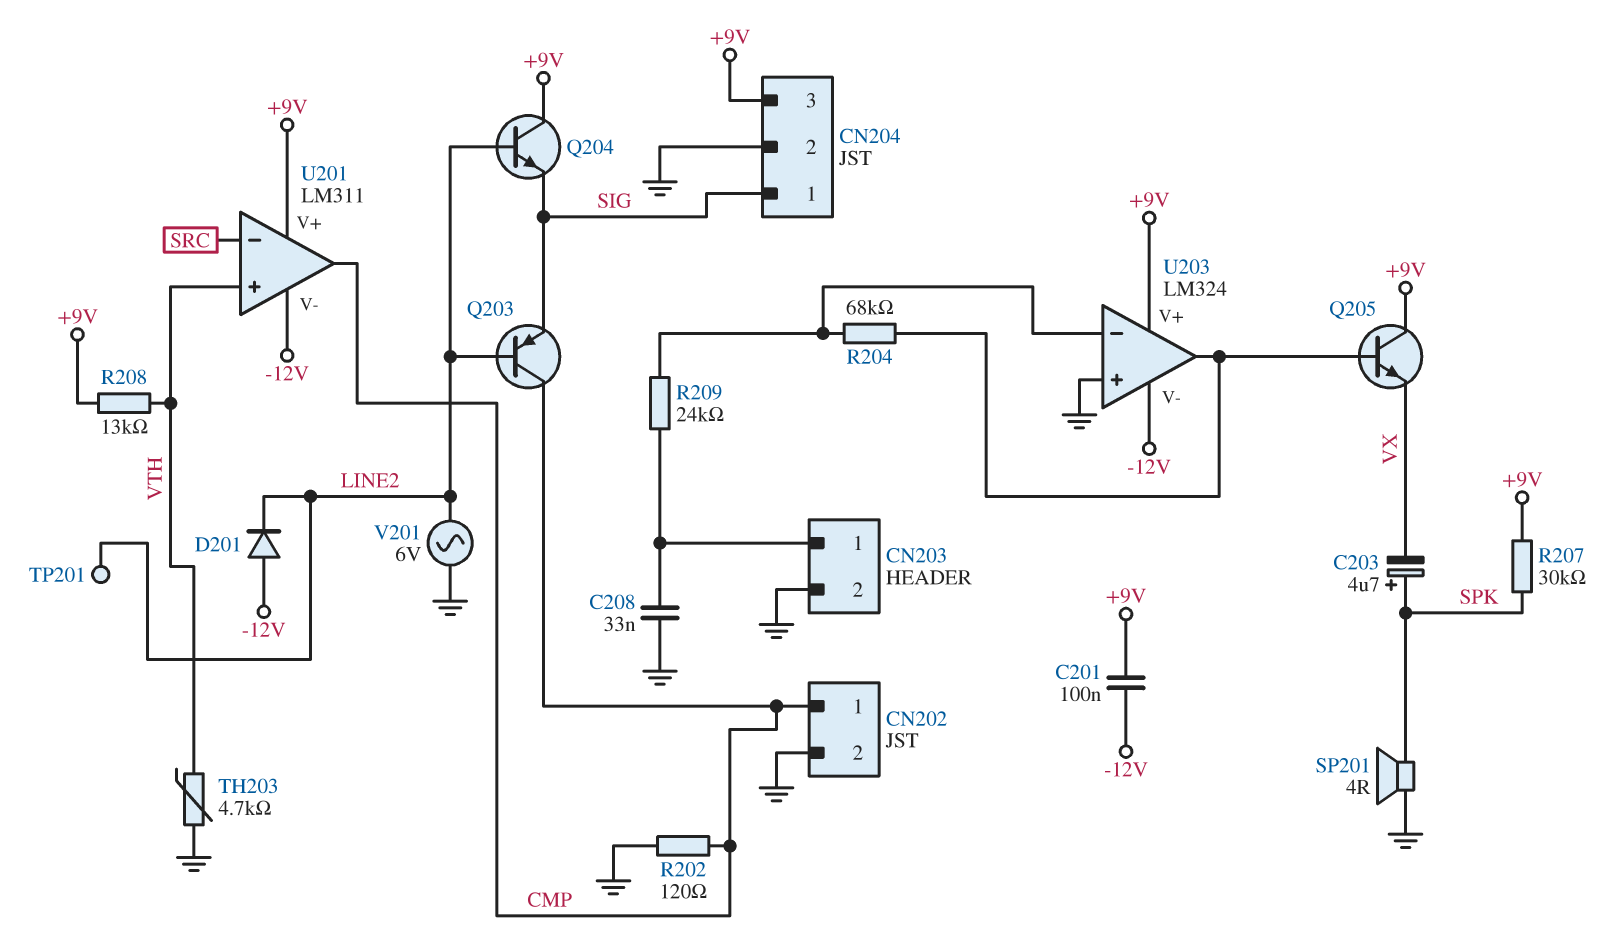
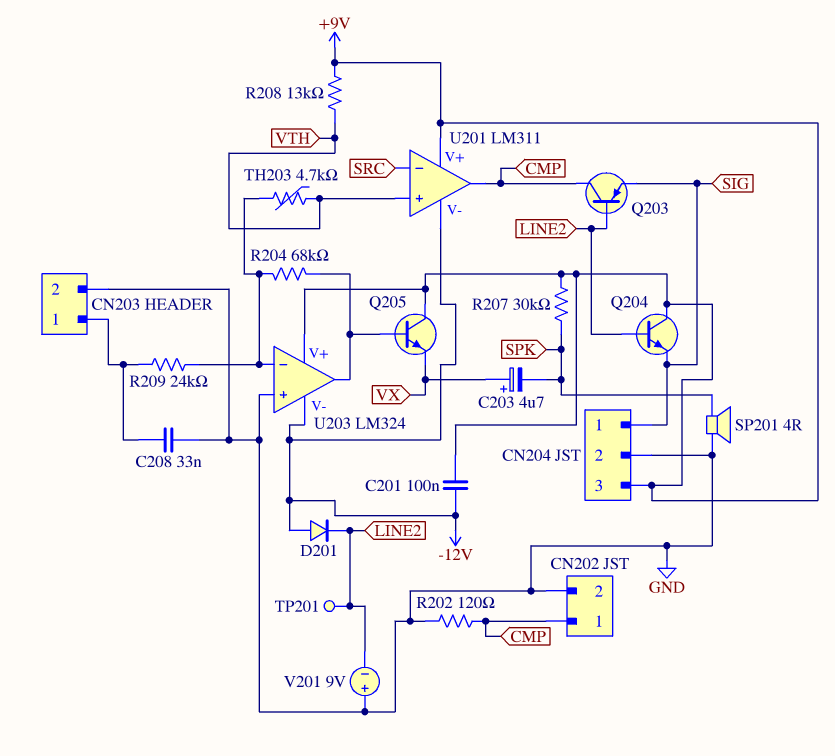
C203: 4.7uF (plus SPK, minus VX) -> 4.7uF (plus VX, minus SPK)
TH203: 4.7k (GND, VTH) -> 4.7k (U203/in-, VTH)
V201: AC 6V (GND, LINE2) -> 9V (plus GND, minus LINE2)

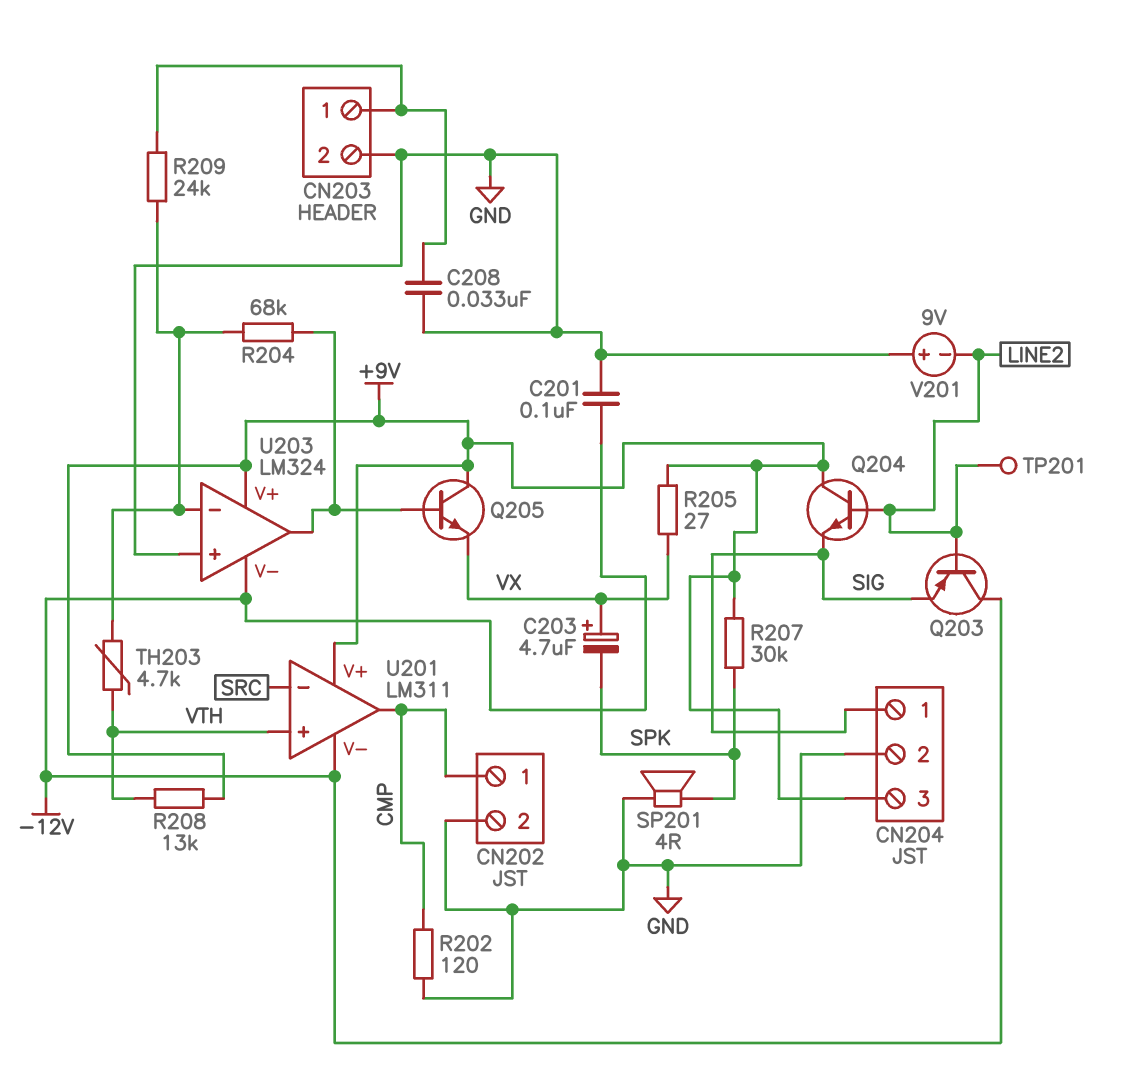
C201: 100nF (+9V, -12V) -> 100nF (-12V, GND)
D201: diode (A -12V, K LINE2) -> none
Q203: PNP (B LINE2, C CMP, E SIG) -> PNP (B LINE2, C -12V, E SIG)
R205: none -> 27 (+9V, VX)

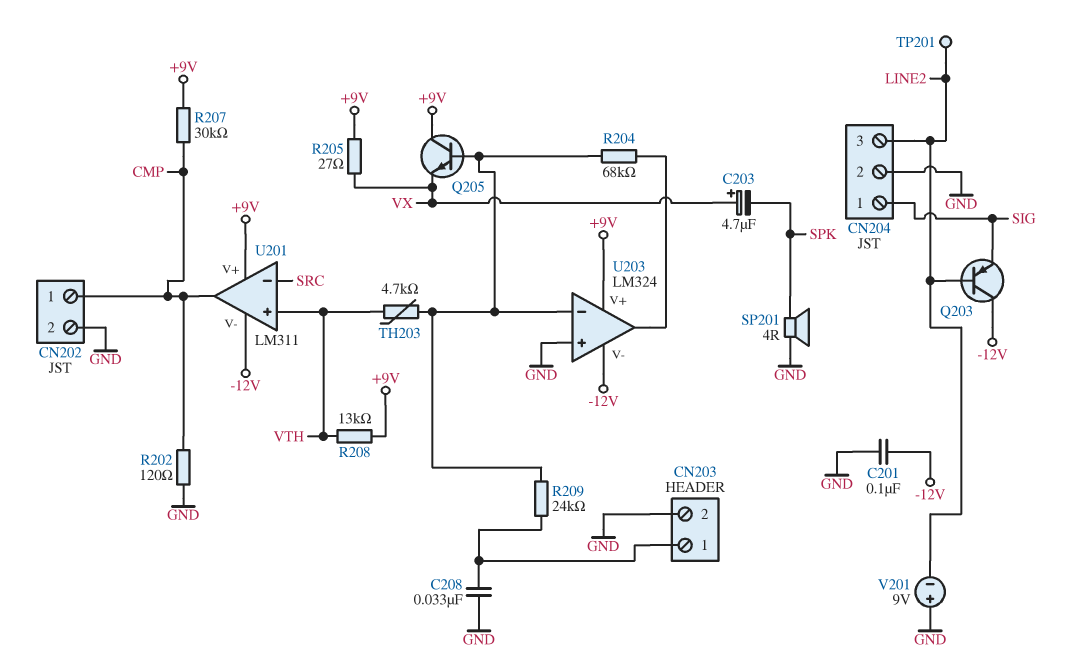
CN204 pin 3: +9V -> LINE2
Q204: NPN (B LINE2, C +9V, E SIG) -> none
Q205: NPN (B U203/out, C +9V, E VX) -> NPN (B U203/in-, C +9V, E VX)
R207: 30k (+9V, SPK) -> 30k (+9V, CMP)

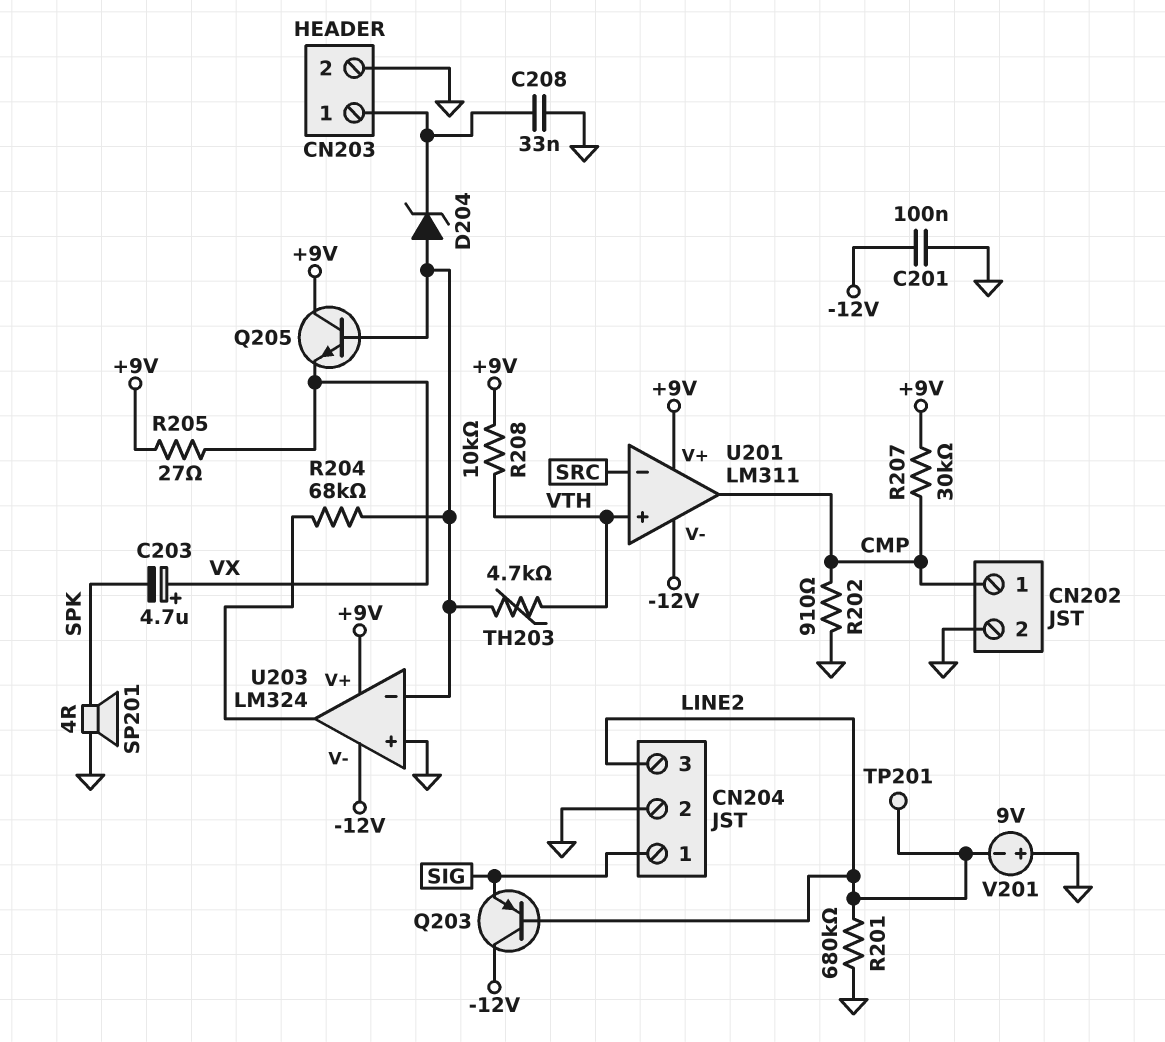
D204: none -> zener (A U203/in-, K CN203/1)
R201: none -> 680k (GND, LINE2)
R202: 120 (CMP, GND) -> 910 (CMP, GND)
R208: 13k (+9V, VTH) -> 10k (+9V, VTH)
R209: 24k (CN203/1, U203/in-) -> none

